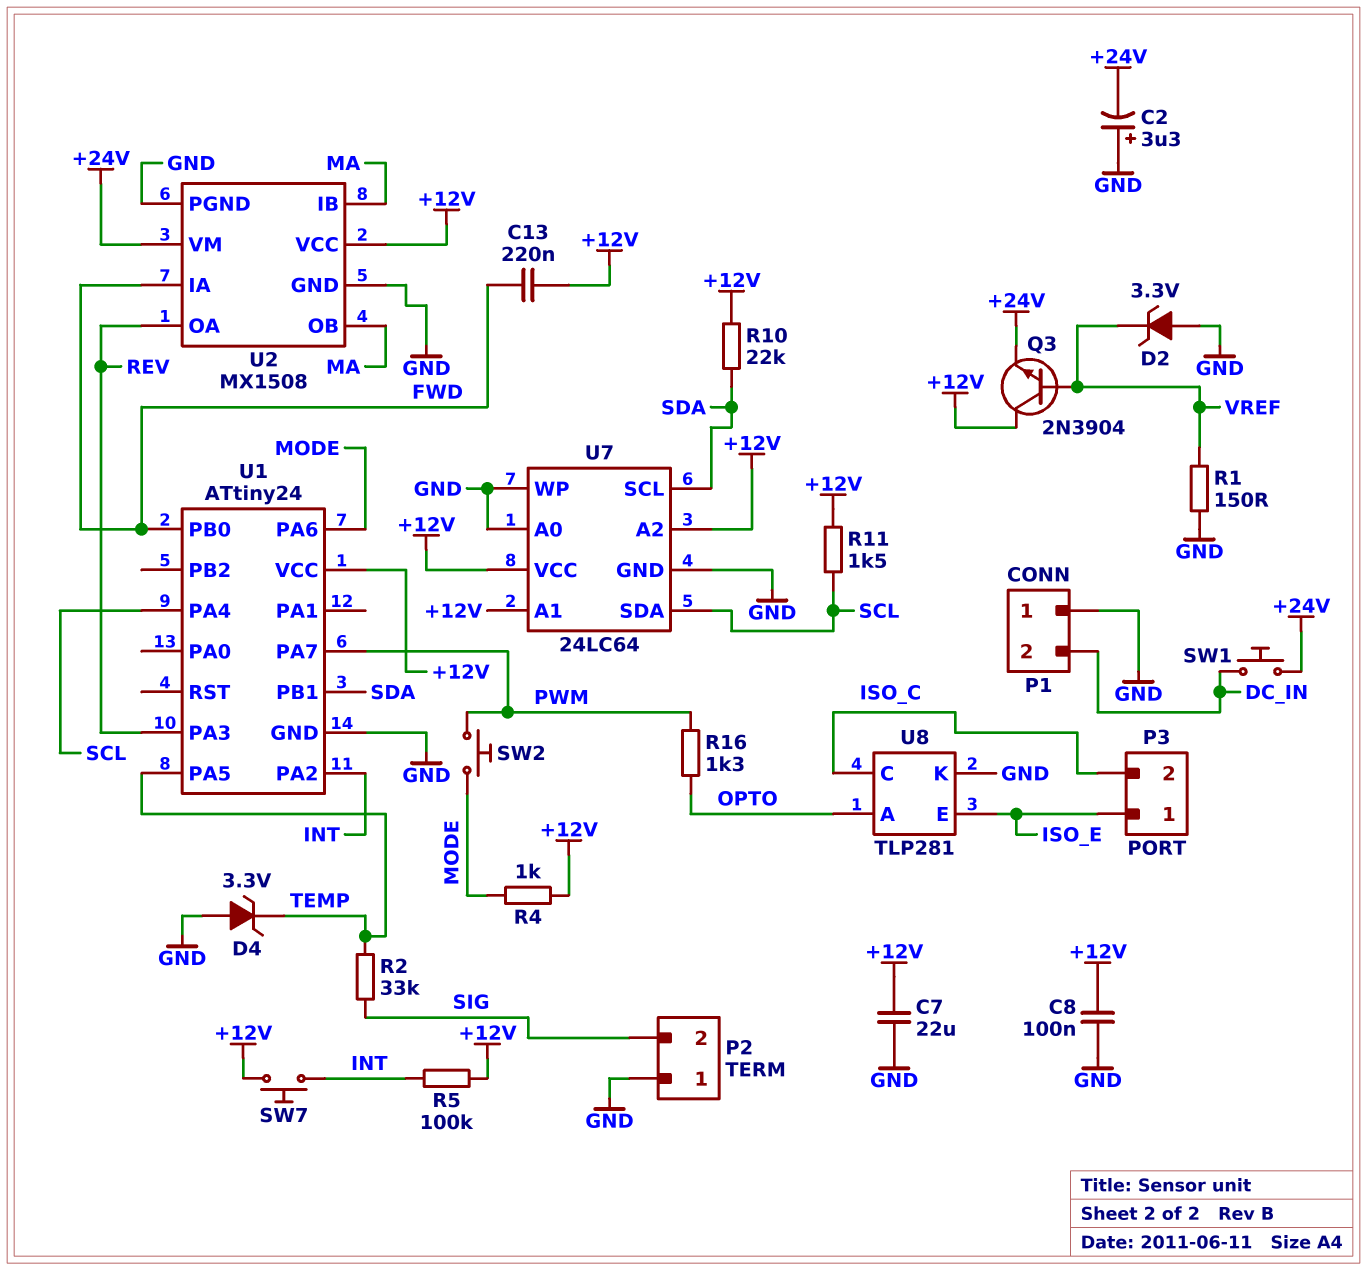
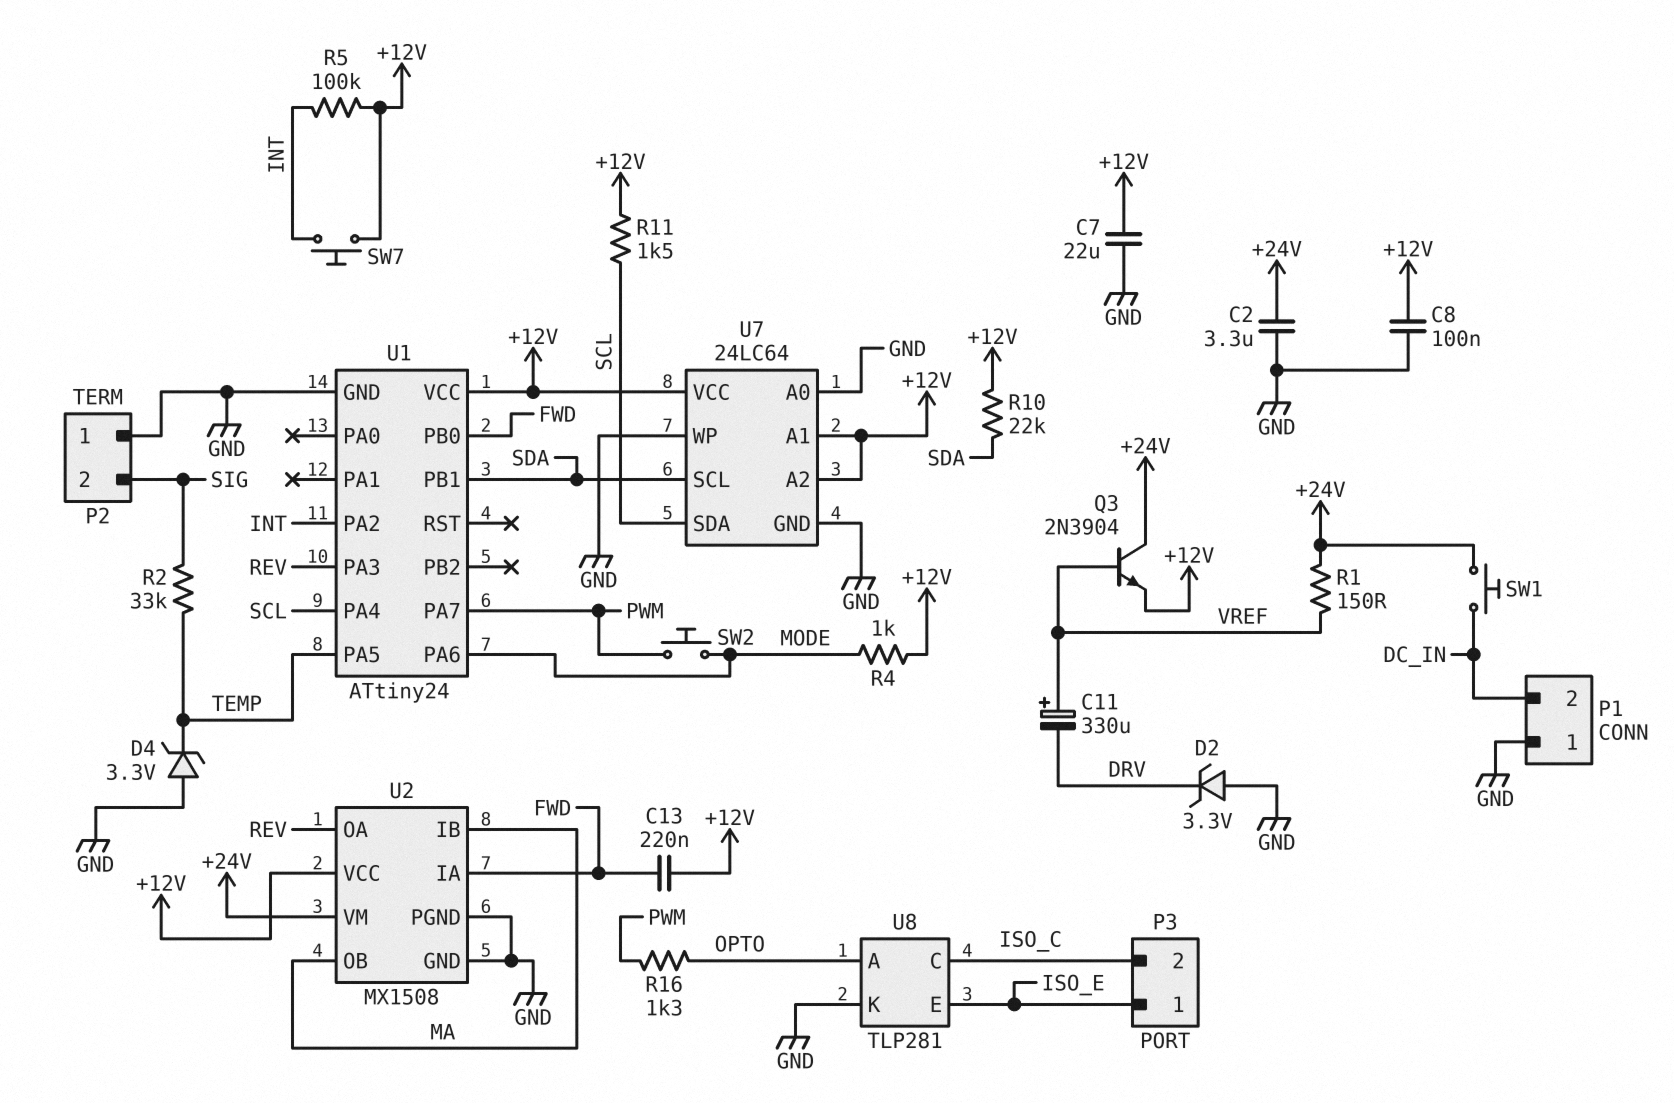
C2: 3.3uF (plus GND, minus +24V) -> 3.3uF (+24V, GND)
C11: none -> 330uF (plus VREF, minus DRV)
D2: zener 3.3V (A GND, K VREF) -> zener 3.3V (A GND, K DRV)
Q3: NPN 2N3904 (B VREF, C +12V, E +24V) -> NPN 2N3904 (B VREF, C +24V, E +12V)
R1: 150 (GND, VREF) -> 150 (+24V, VREF)

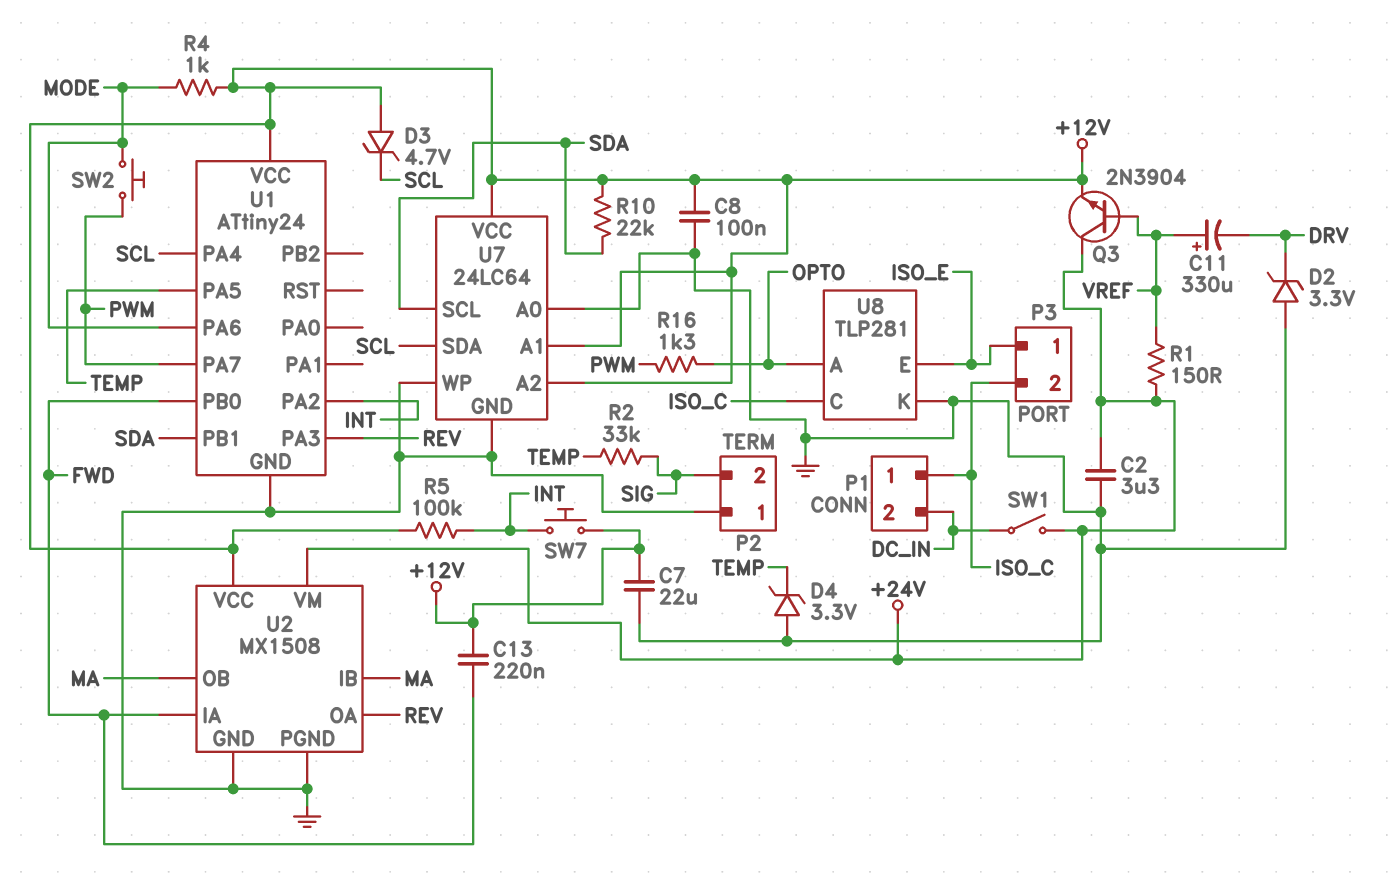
D3: none -> zener 4.7V (A +12V, K SCL)
P1 pin 1: GND -> ISO_C
R11: 1.5k (+12V, SCL) -> none
SW1: button (+24V, DC_IN) -> switch (+24V, DC_IN)

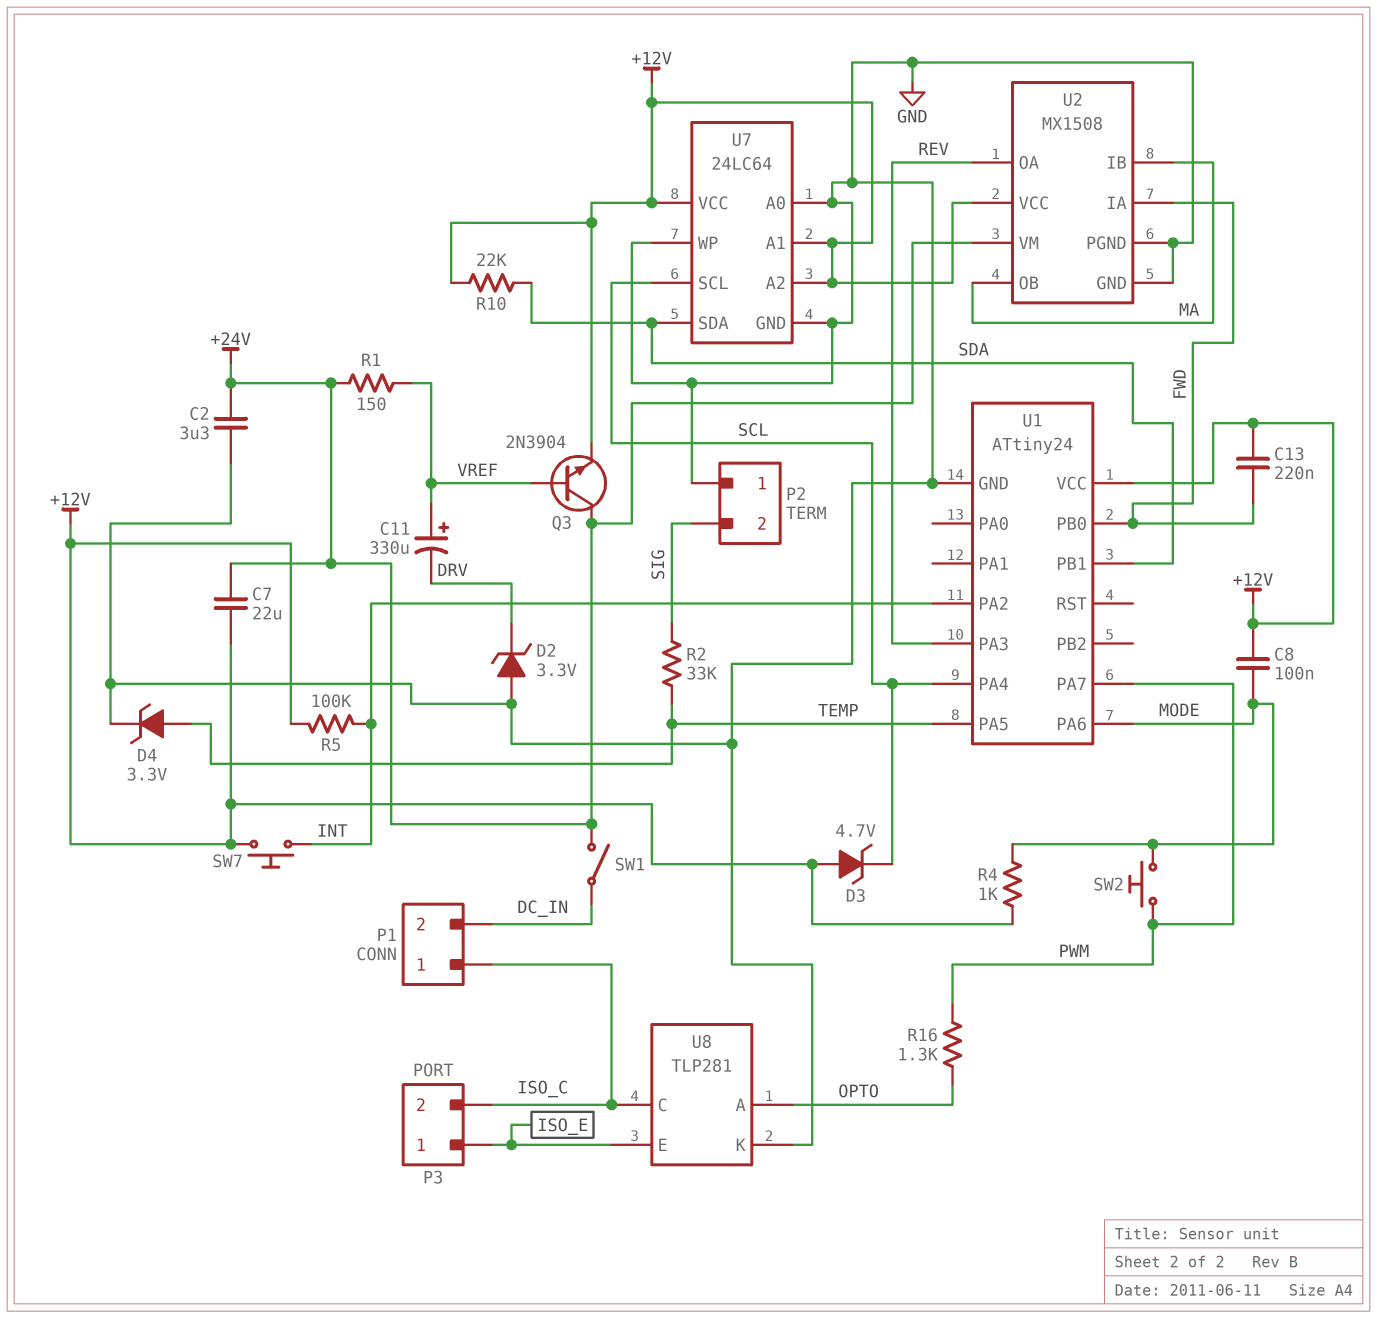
C7: 22uF (+12V, GND) -> 22uF (+12V, +24V)
C8: 100nF (+12V, GND) -> 100nF (+12V, MODE)
D4: zener 3.3V (A GND, K TEMP) -> zener 3.3V (A TEMP, K GND)
U7 pin SCL: SDA -> SCL
U7 pin SDA: SCL -> SDA

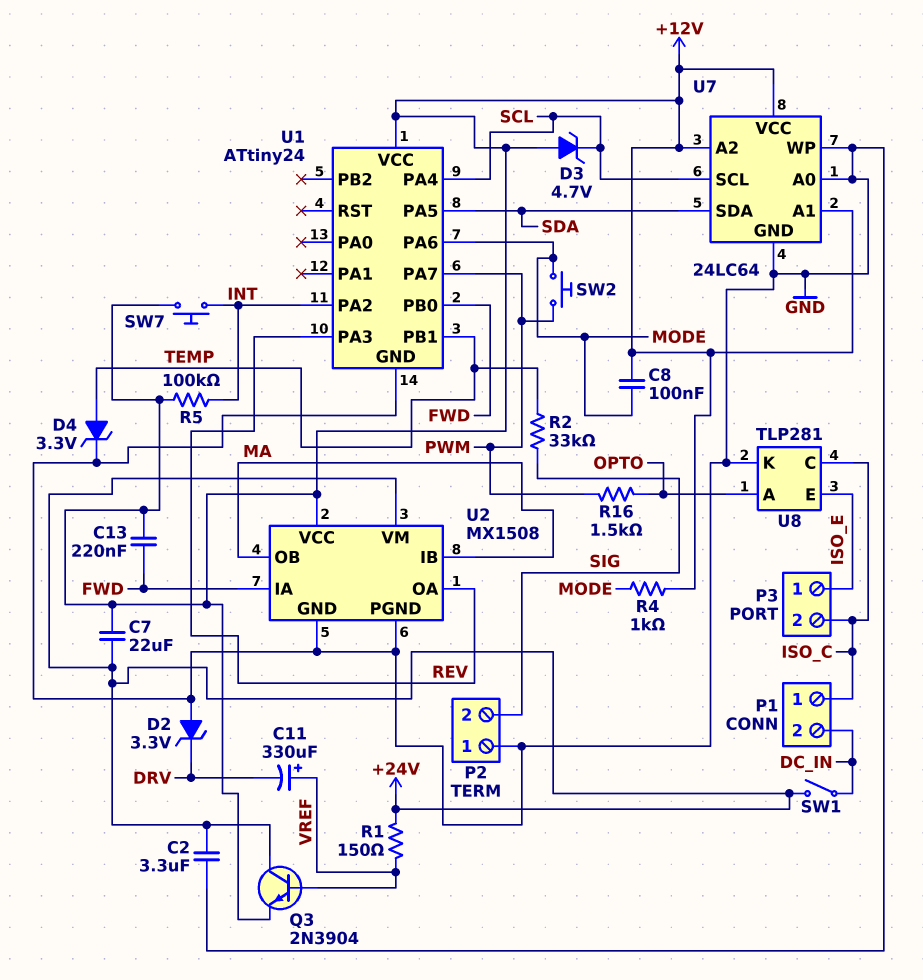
R10: 22k (+12V, SDA) -> none
R16: 1.3k (OPTO, PWM) -> 1.5k (OPTO, PWM)
U1 pin PA5: TEMP -> SDA
U1 pin PB1: SDA -> TEMP

